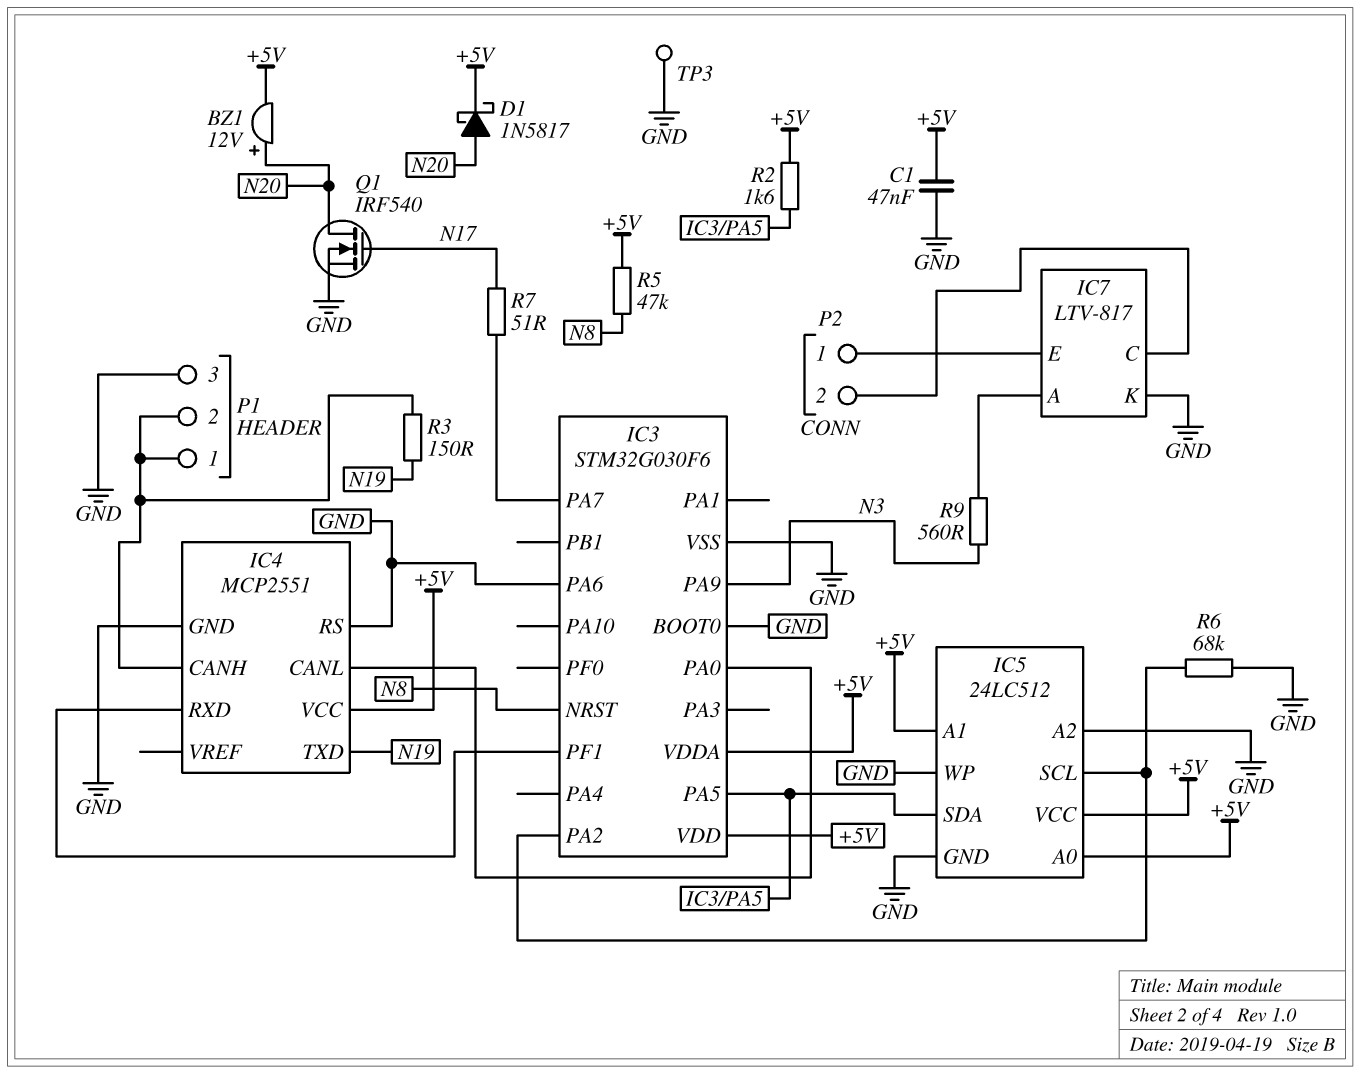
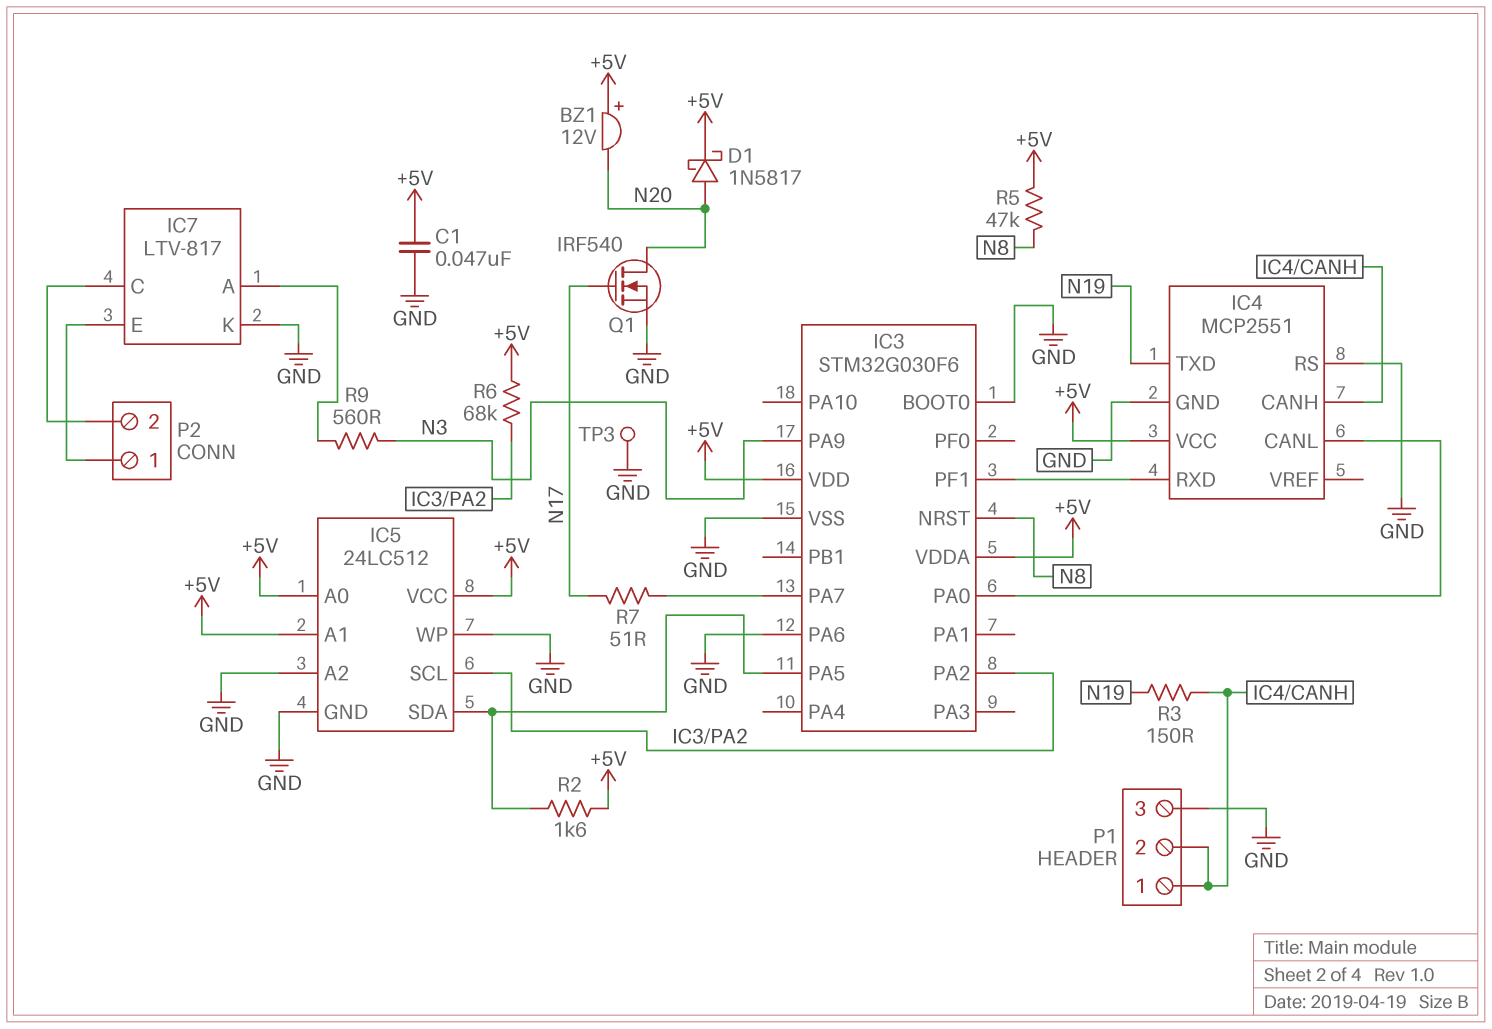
BZ1: buzzer 12V (plus N20, minus +5V) -> buzzer 12V (plus +5V, minus N20)
R6: 68k (GND, IC3/PA2) -> 68k (+5V, IC3/PA2)

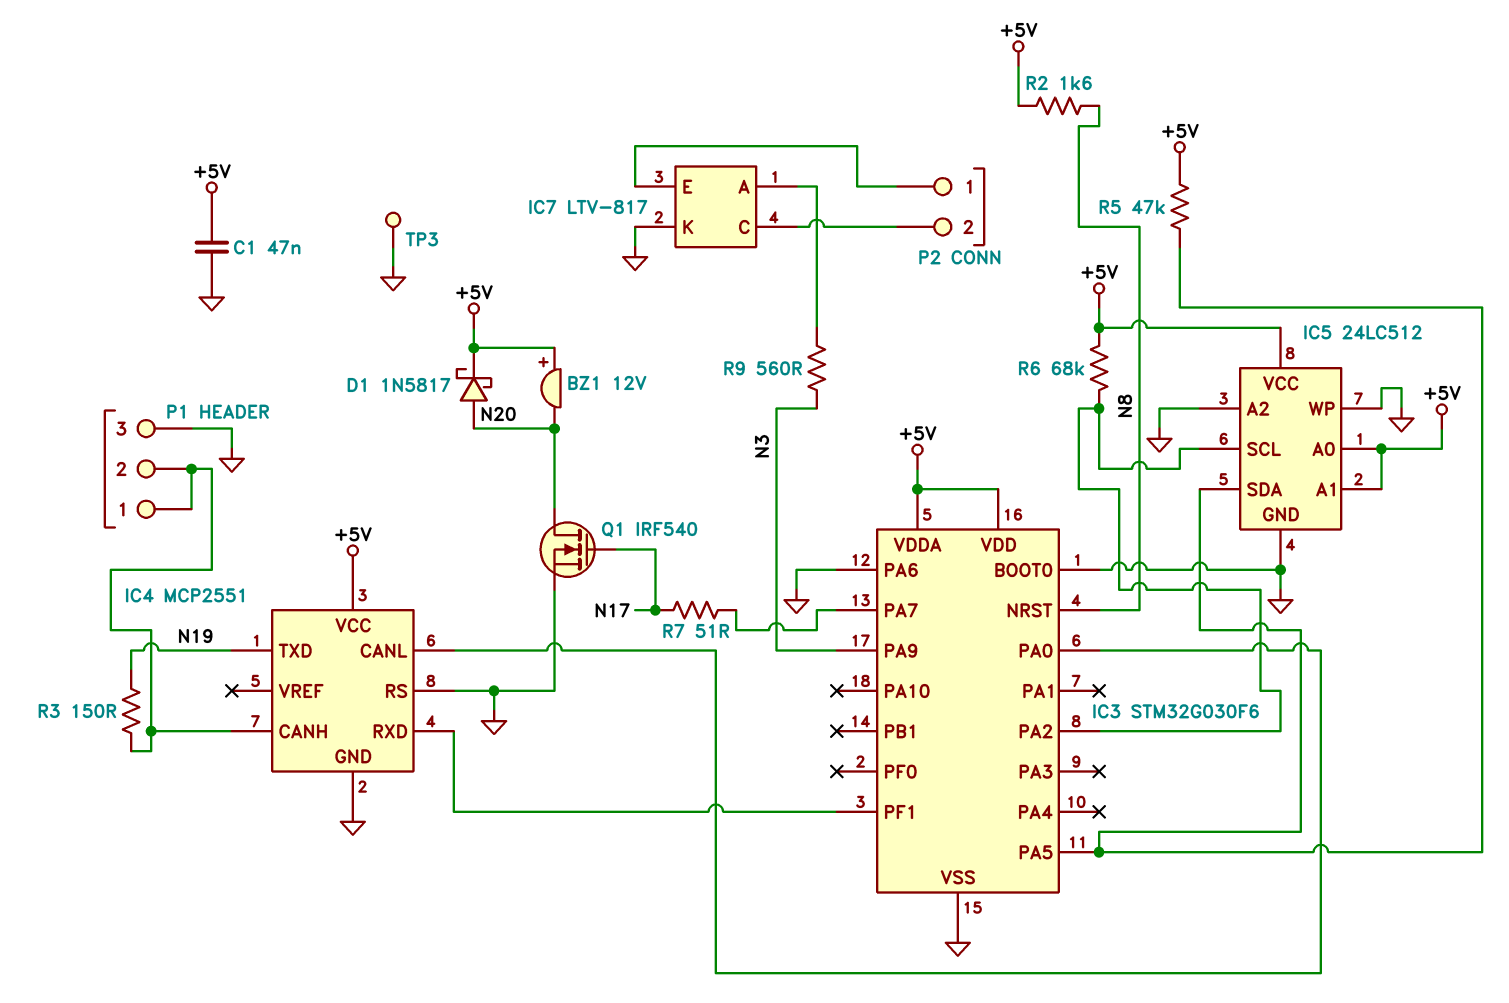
R2: 1.6k (+5V, IC3/PA5) -> 1.6k (+5V, N8)
R5: 47k (+5V, N8) -> 47k (+5V, IC3/PA5)

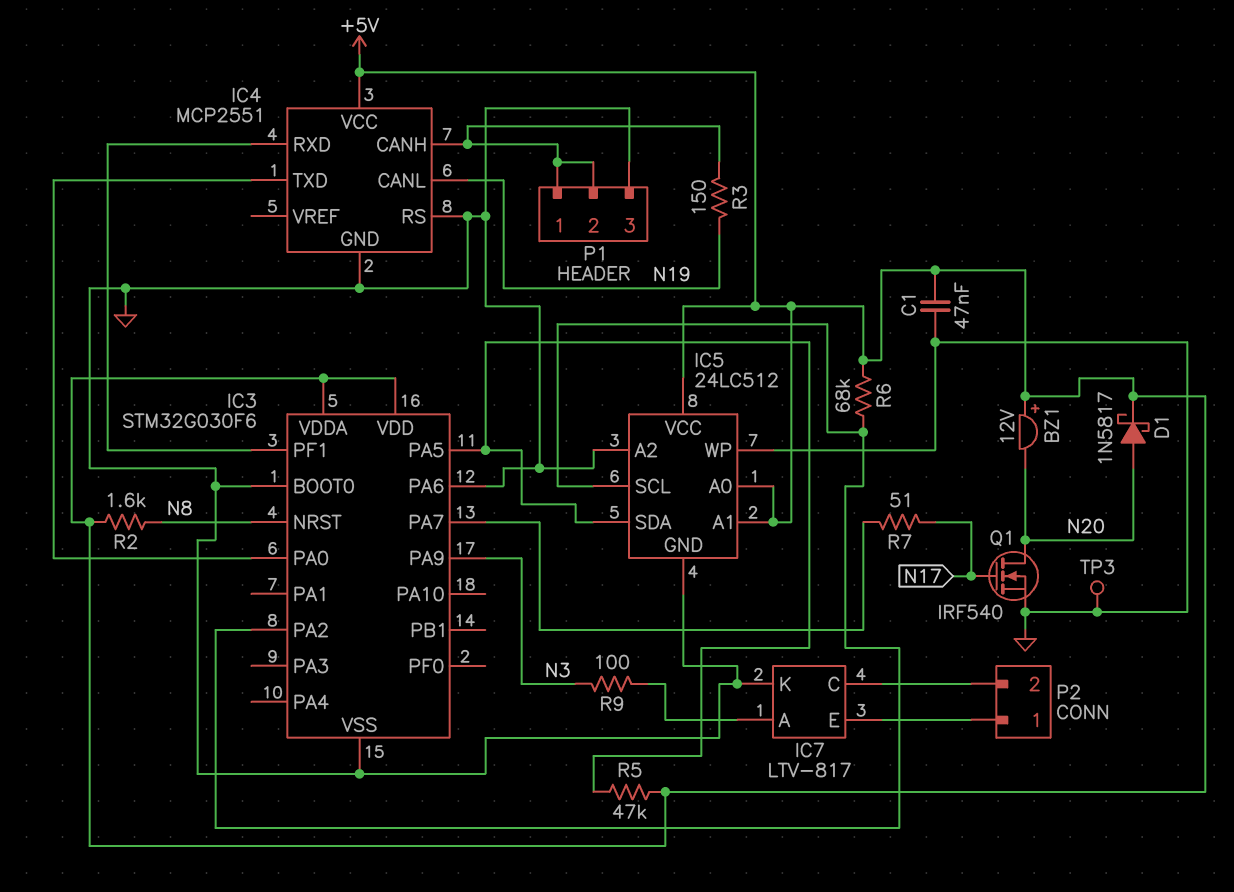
IC4 pin CANL: IC3/PA0 -> N19
IC4 pin TXD: N19 -> IC3/PA0
R9: 560 (IC7/A, N3) -> 100 (IC7/A, N3)

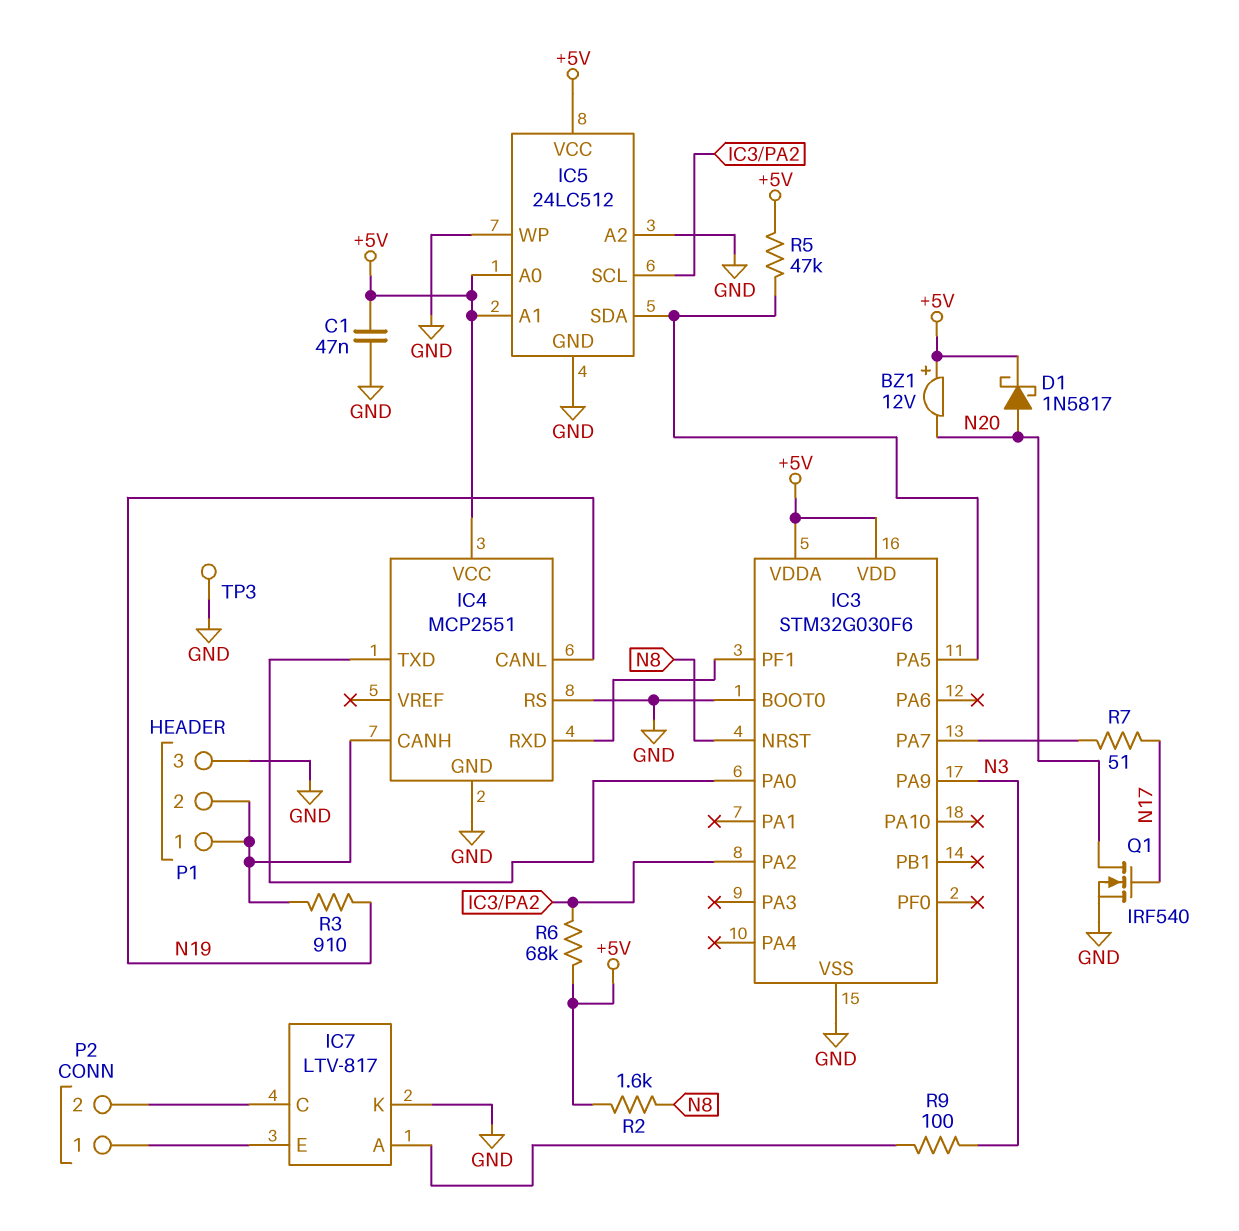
IC3 pin PA6: GND -> none
R3: 150 (IC4/CANH, N19) -> 910 (IC4/CANH, N19)

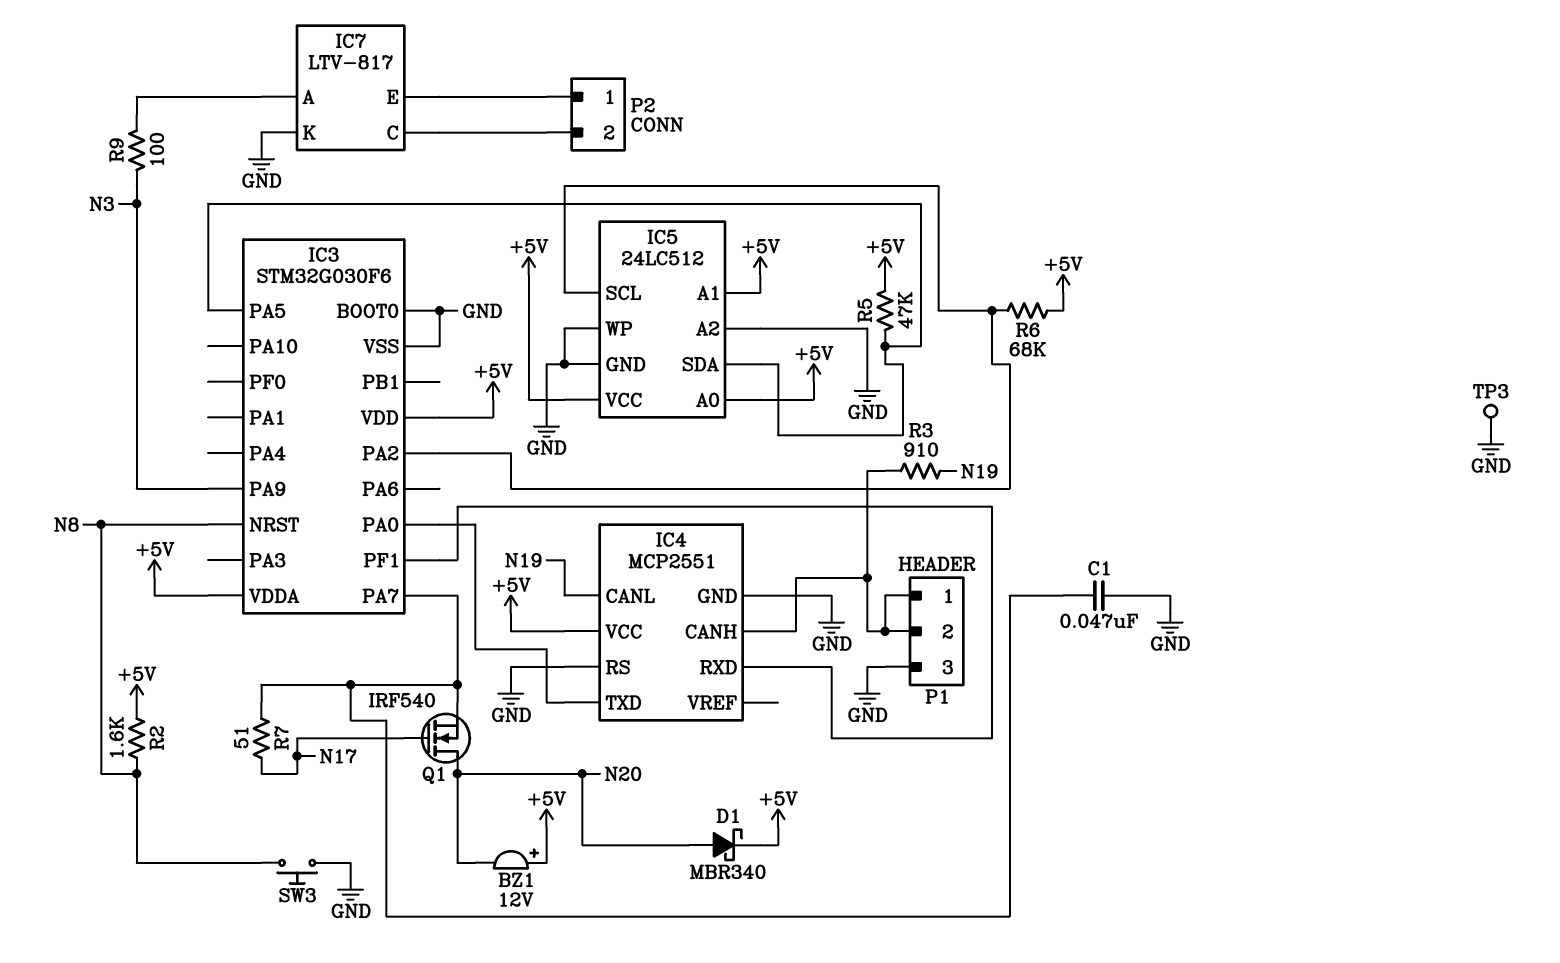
C1: 47nF (+5V, GND) -> 47nF (GND, IC3/PA7)
D1: schottky 1N5817 (A N20, K +5V) -> schottky MBR340 (A N20, K +5V)
Q1: NMOS IRF540 (G N17, D N20, S GND) -> NMOS IRF540 (G N17, D N20, S IC3/PA7)
SW3: none -> button (GND, N8)

